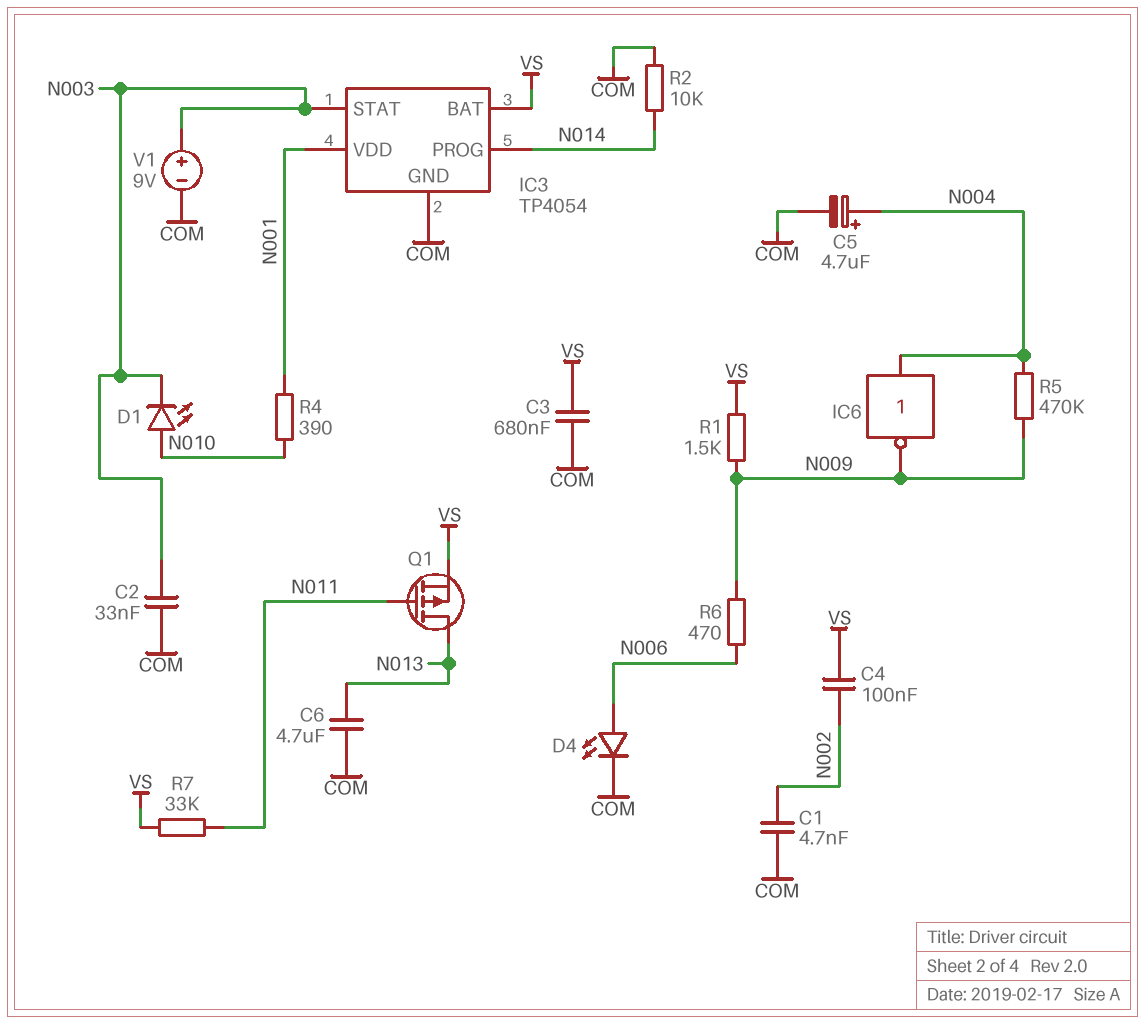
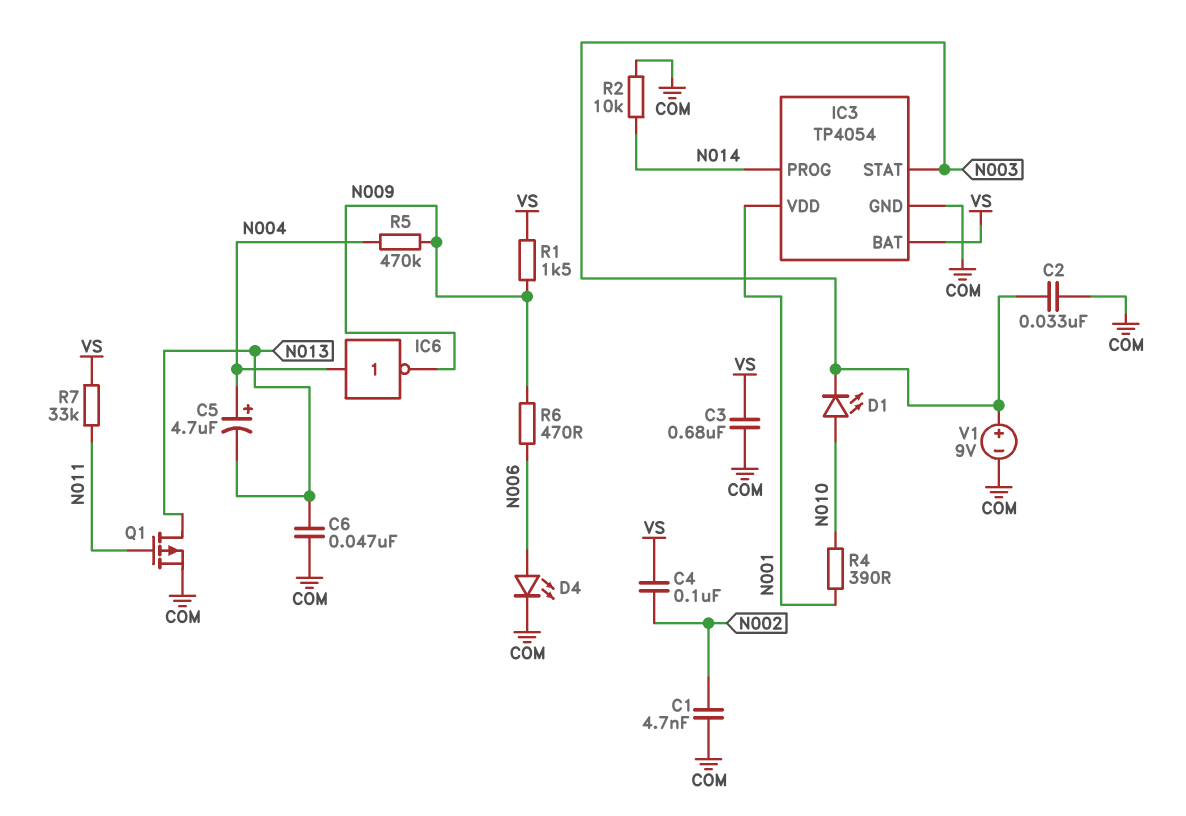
C5: 4.7uF (plus N004, minus COM) -> 4.7uF (plus N004, minus N013)
C6: 4.7uF (COM, N013) -> 47nF (COM, N013)
Q1: PMOS (G N011, D N013, S VS) -> PMOS (G N011, D N013, S COM)

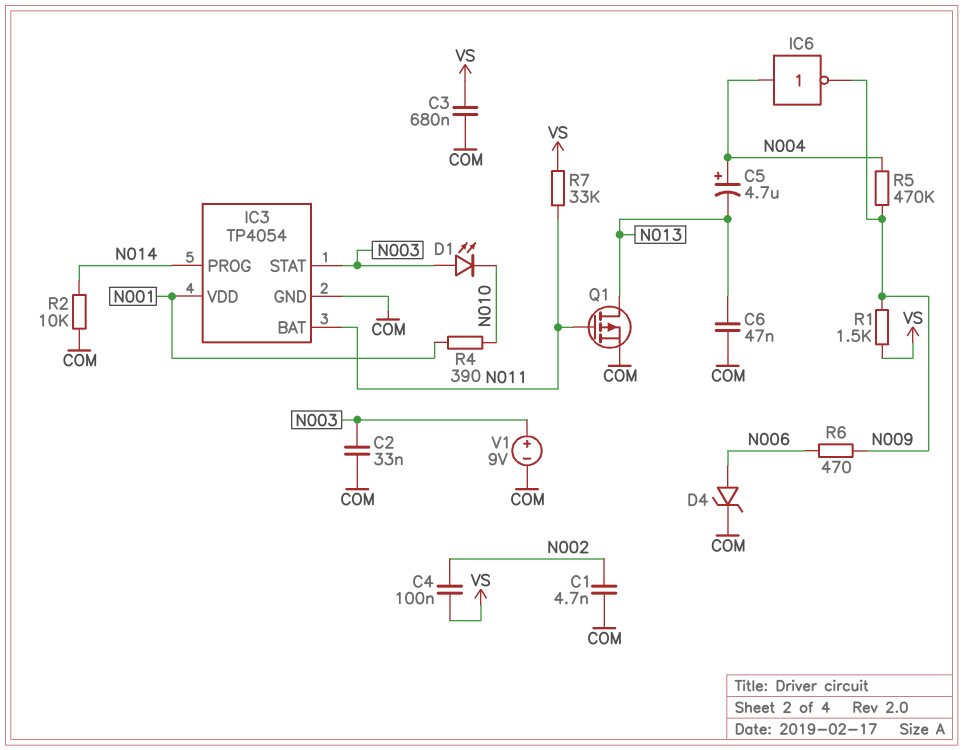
D1: LED (A N010, K N003) -> LED (A N003, K N010)
D4: LED (A N006, K COM) -> zener (A N006, K COM)
IC3 pin BAT: VS -> N011

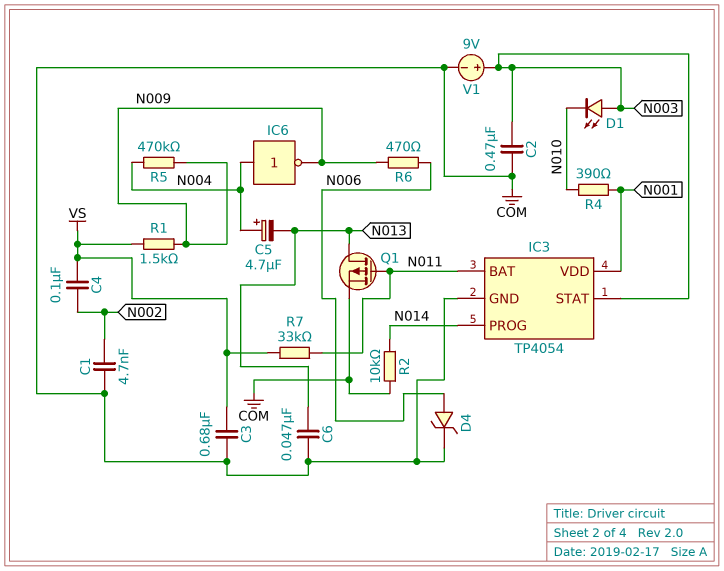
C2: 33nF (COM, N003) -> 470nF (COM, N003)

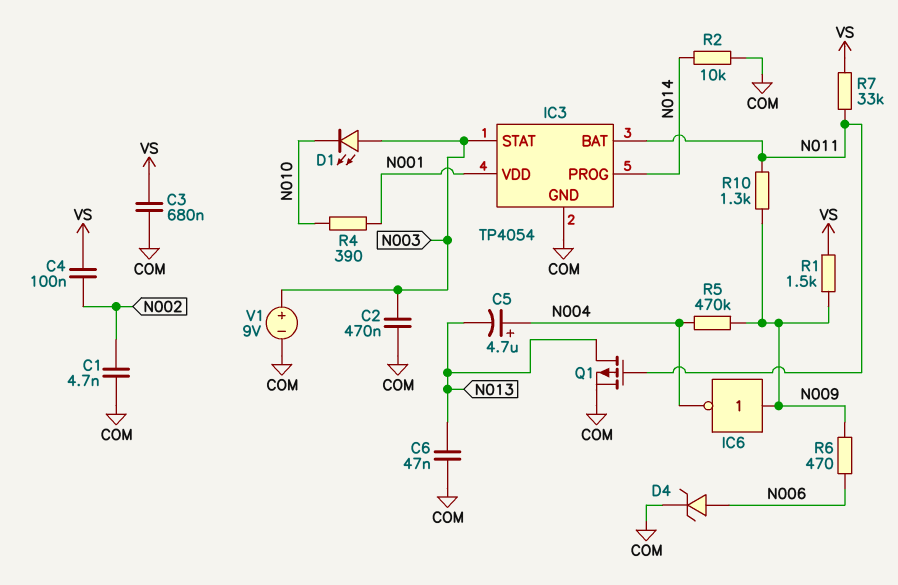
IC6: NOT (in N004, out N009) -> NOT (in N009, out N004)
R10: none -> 1.3k (N009, N011)

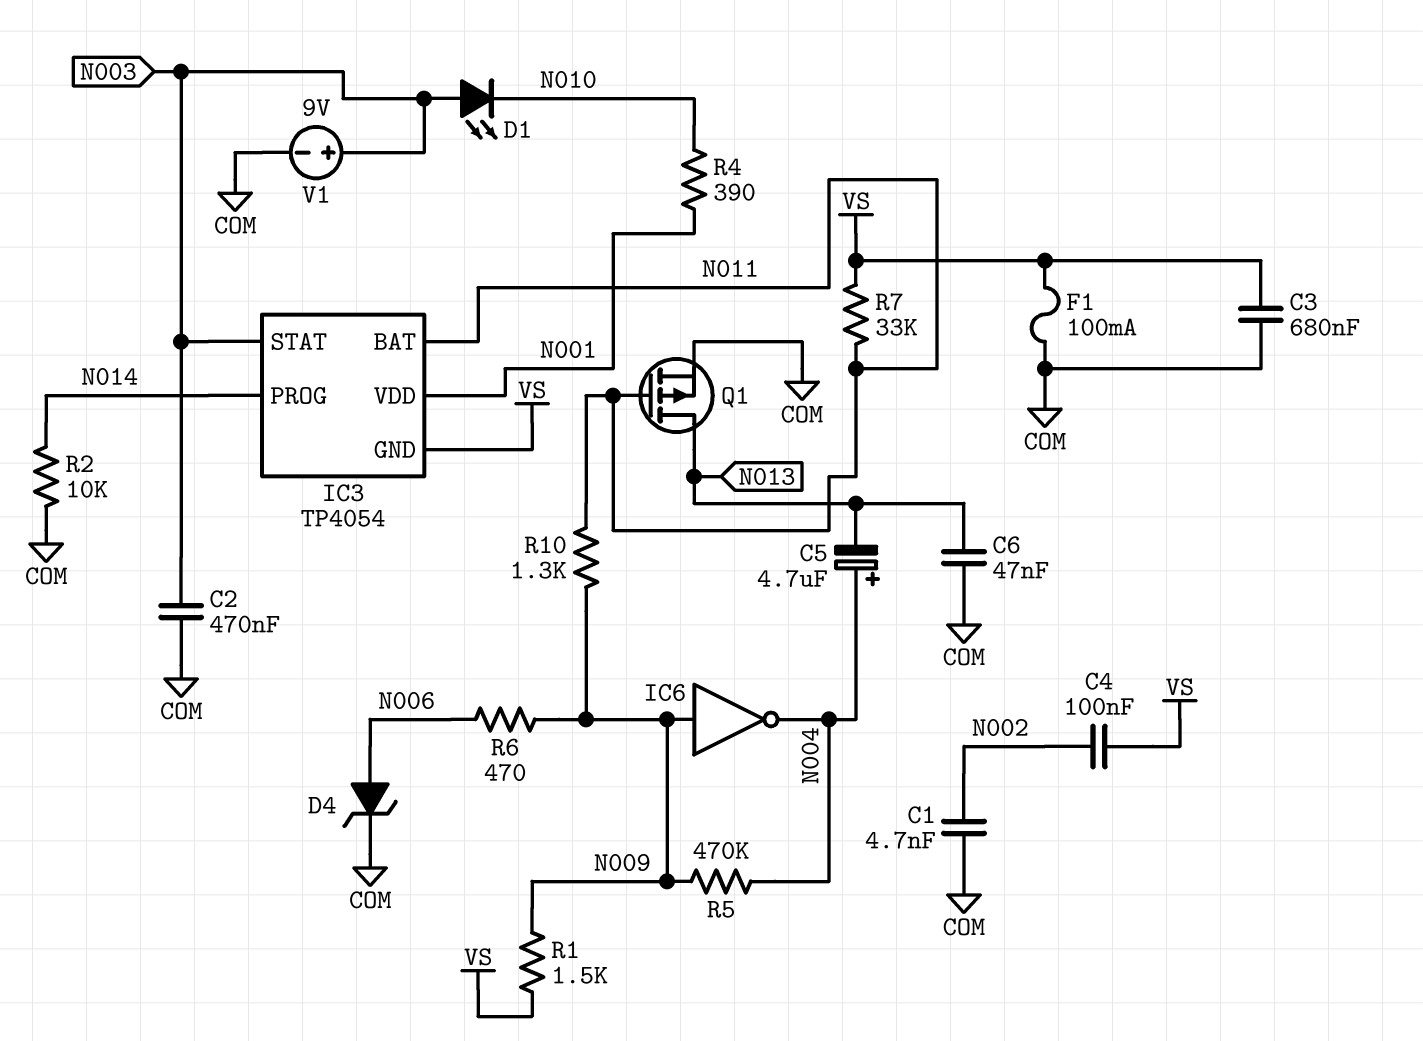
F1: none -> 100mA (COM, VS)
IC3 pin GND: COM -> VS

